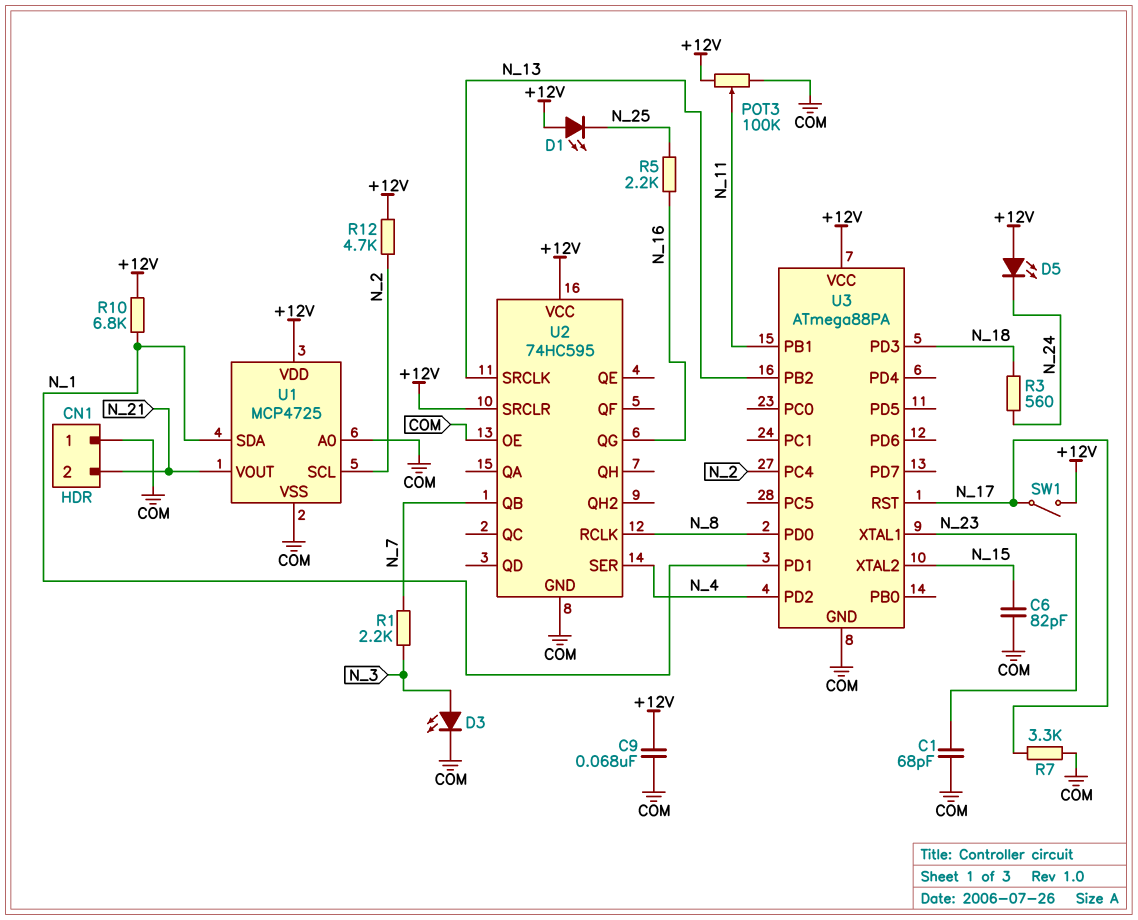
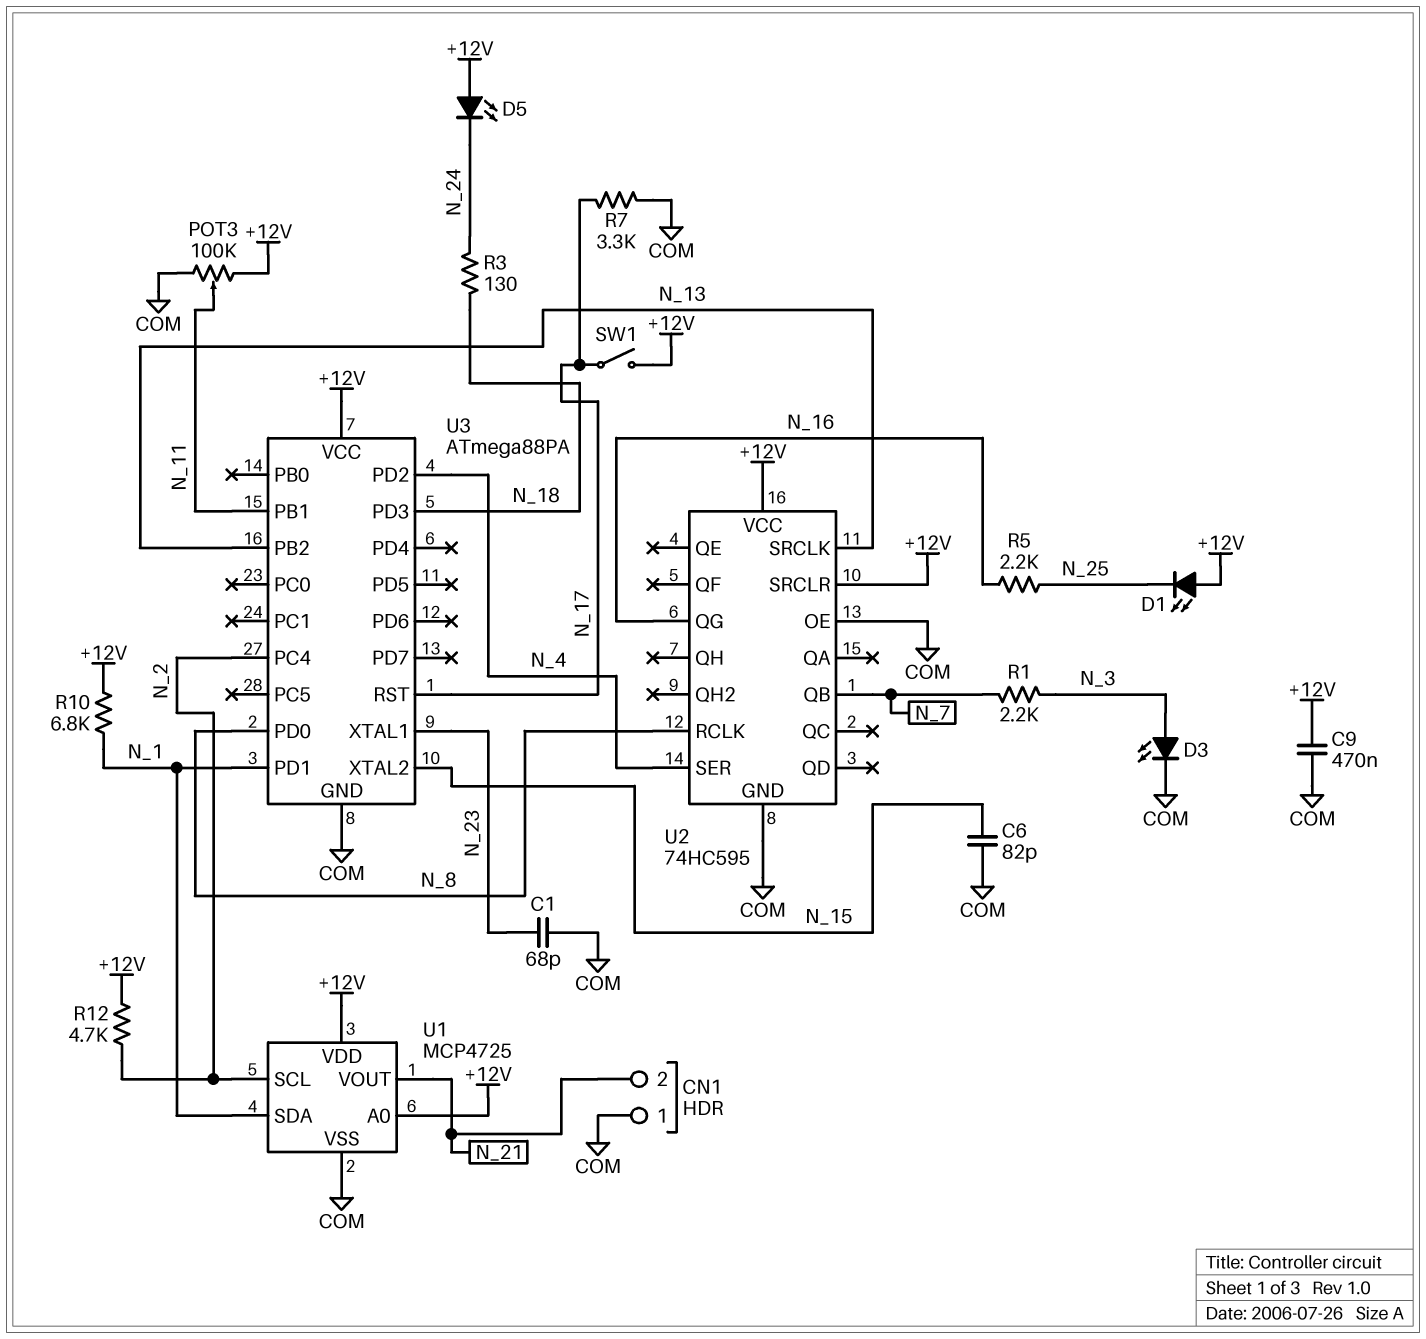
C9: 68nF (+12V, COM) -> 470nF (+12V, COM)
R3: 560 (N_18, N_24) -> 130 (N_18, N_24)
U1 pin A0: COM -> +12V

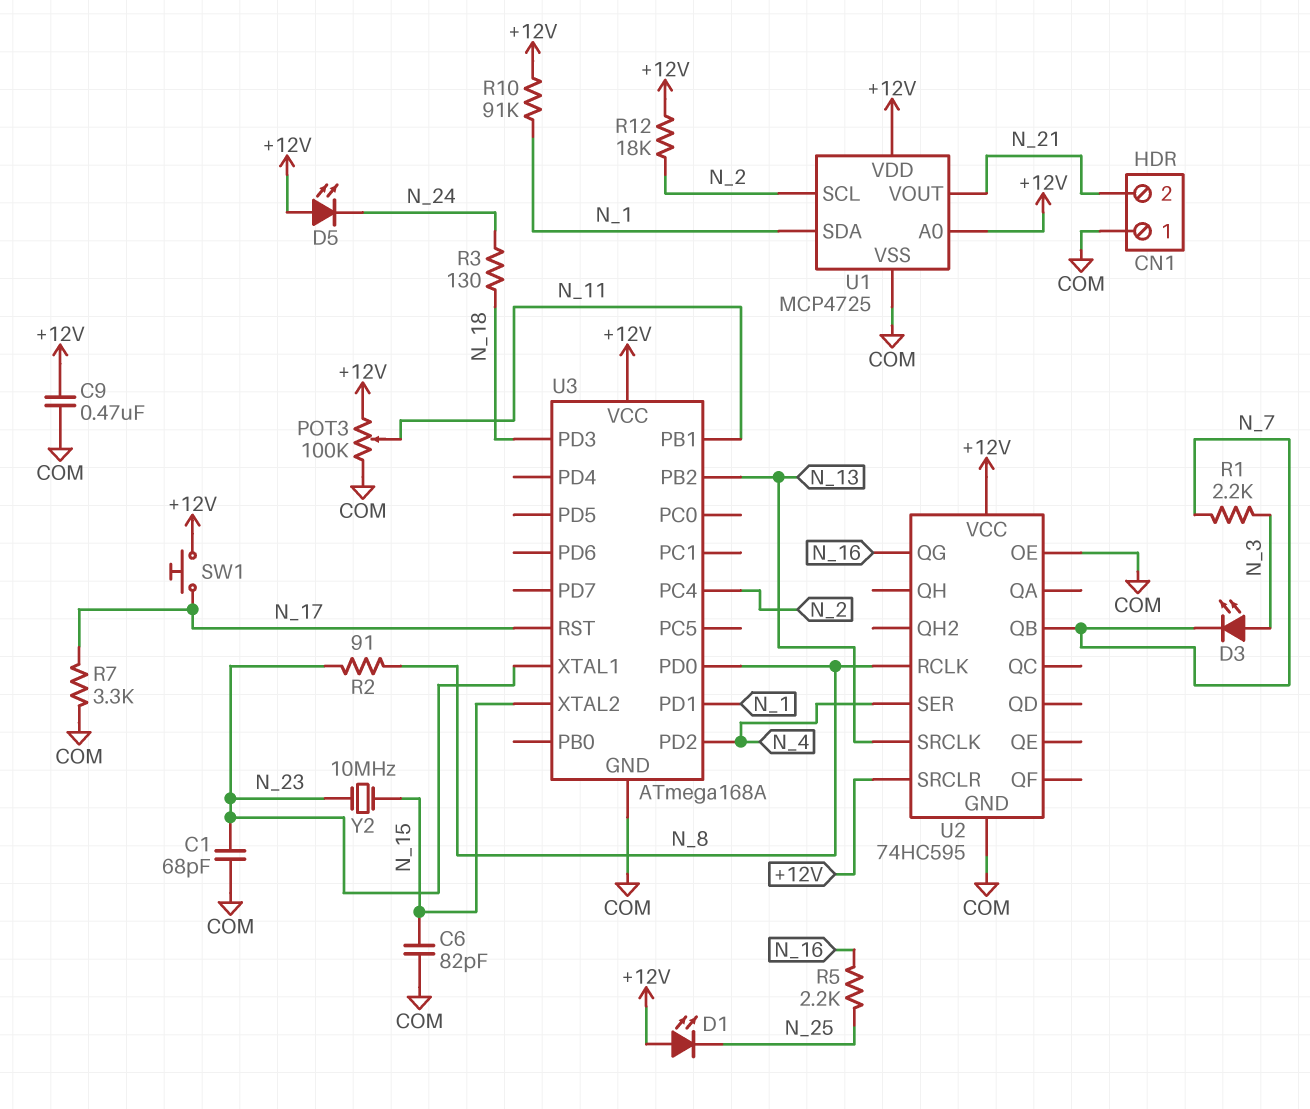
D3: LED (A N_3, K COM) -> LED (A N_3, K N_7)
R2: none -> 91 (N_8, N_23)
R10: 6.8k (+12V, N_1) -> 91k (+12V, N_1)
R12: 4.7k (+12V, N_2) -> 18k (+12V, N_2)
SW1: switch (+12V, N_17) -> button (+12V, N_17)
U3: ATmega88PA -> ATmega168A
Y2: none -> 10MHz (N_15, N_23)

